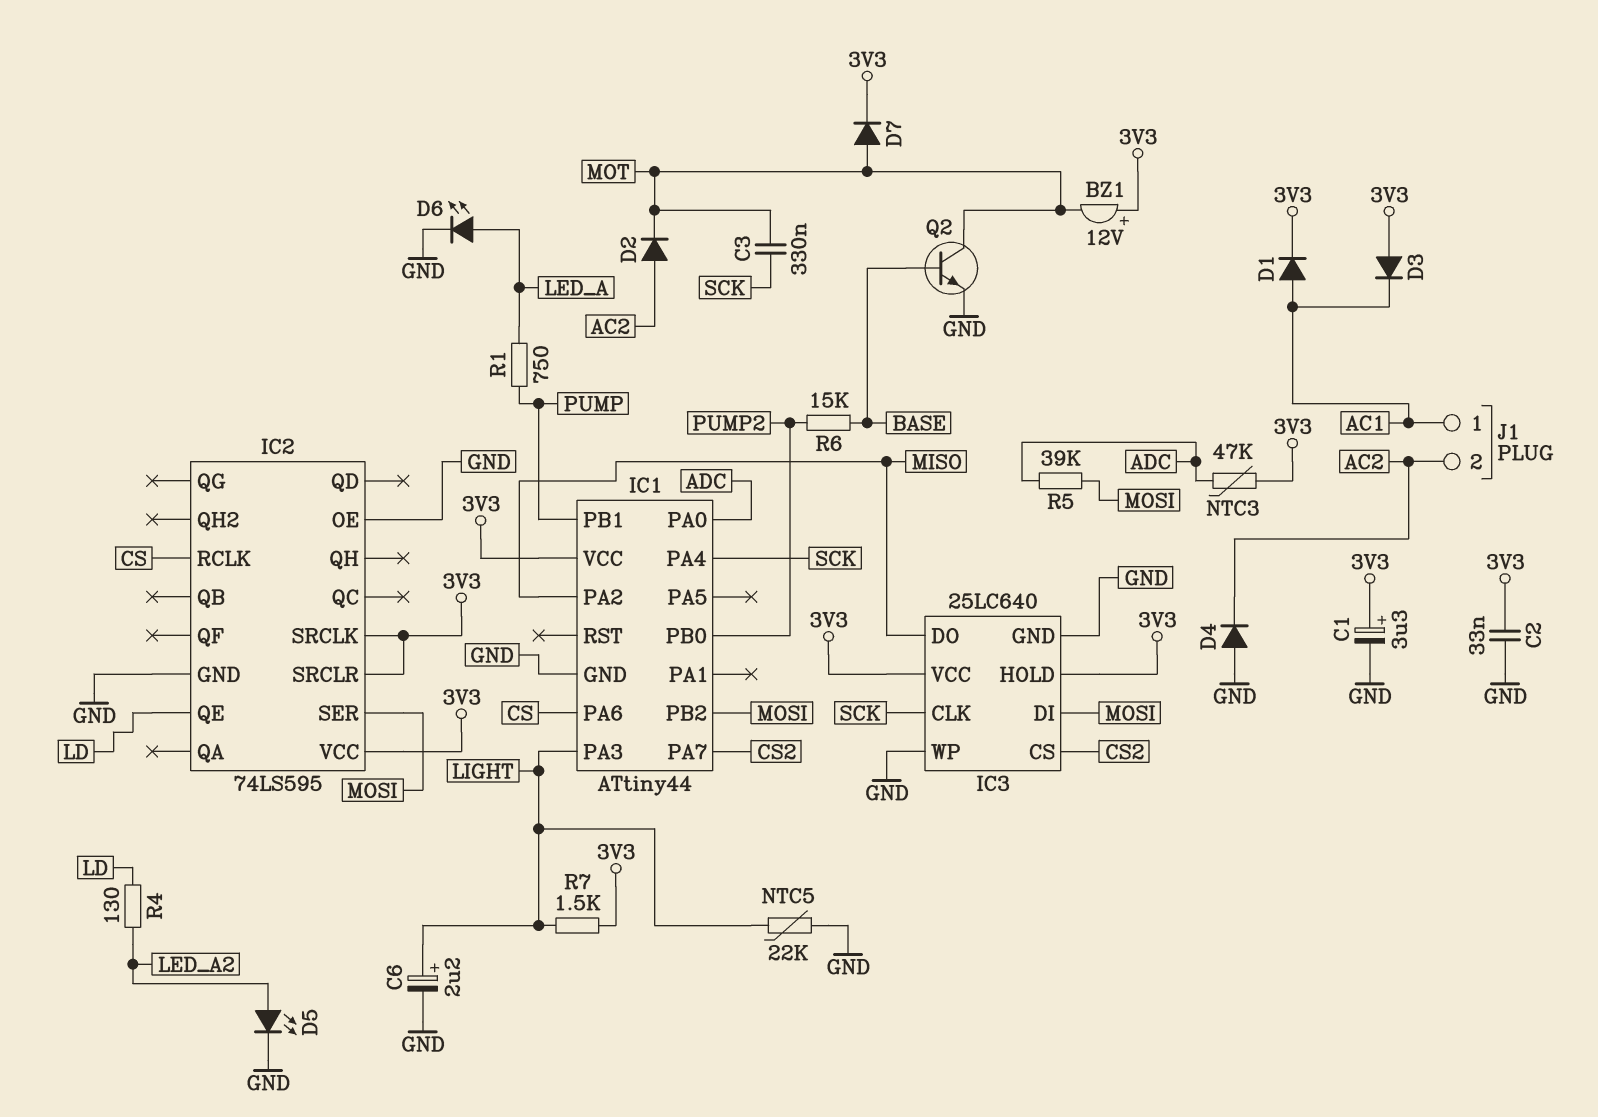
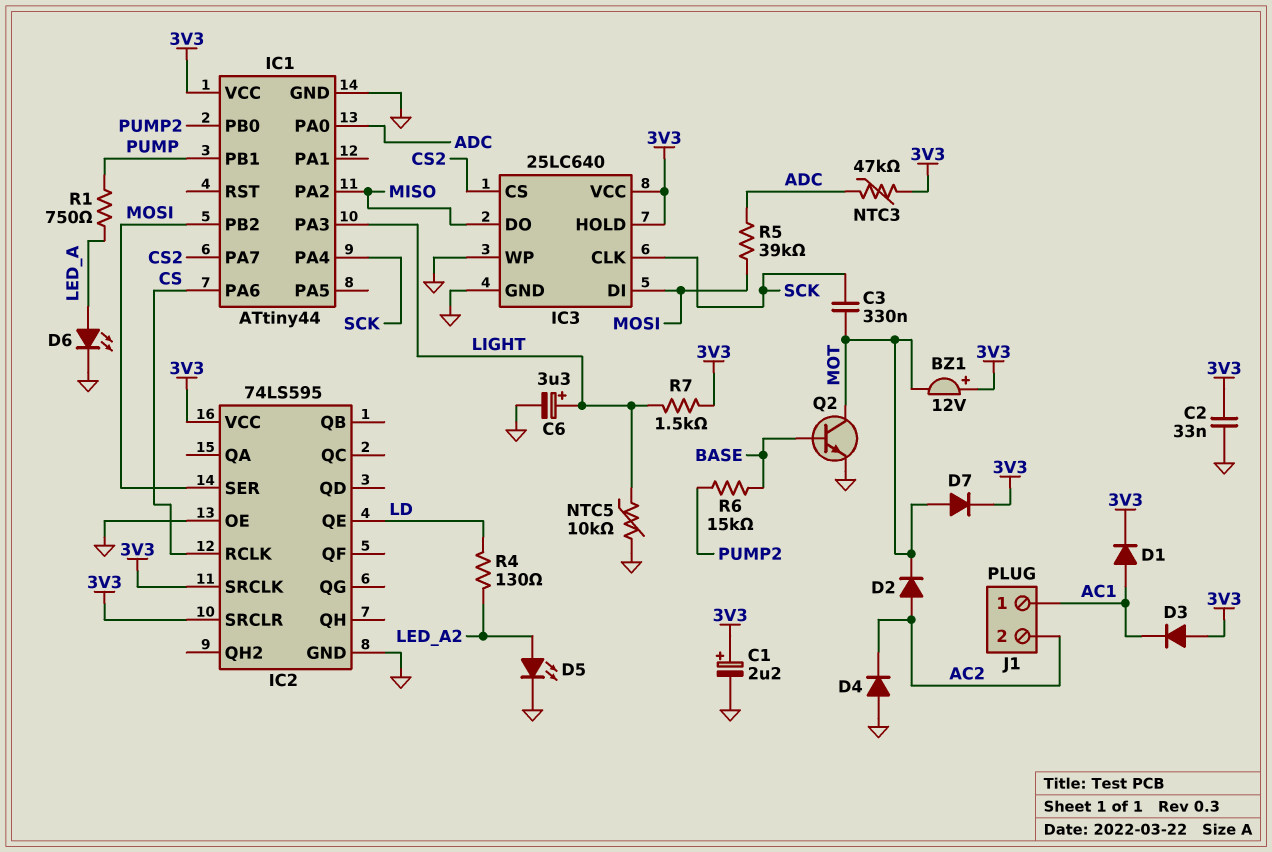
C1: 3.3uF (plus 3V3, minus GND) -> 2.2uF (plus 3V3, minus GND)
C6: 2.2uF (plus LIGHT, minus GND) -> 3.3uF (plus LIGHT, minus GND)
NTC5: 22k (GND, LIGHT) -> 10k (GND, LIGHT)

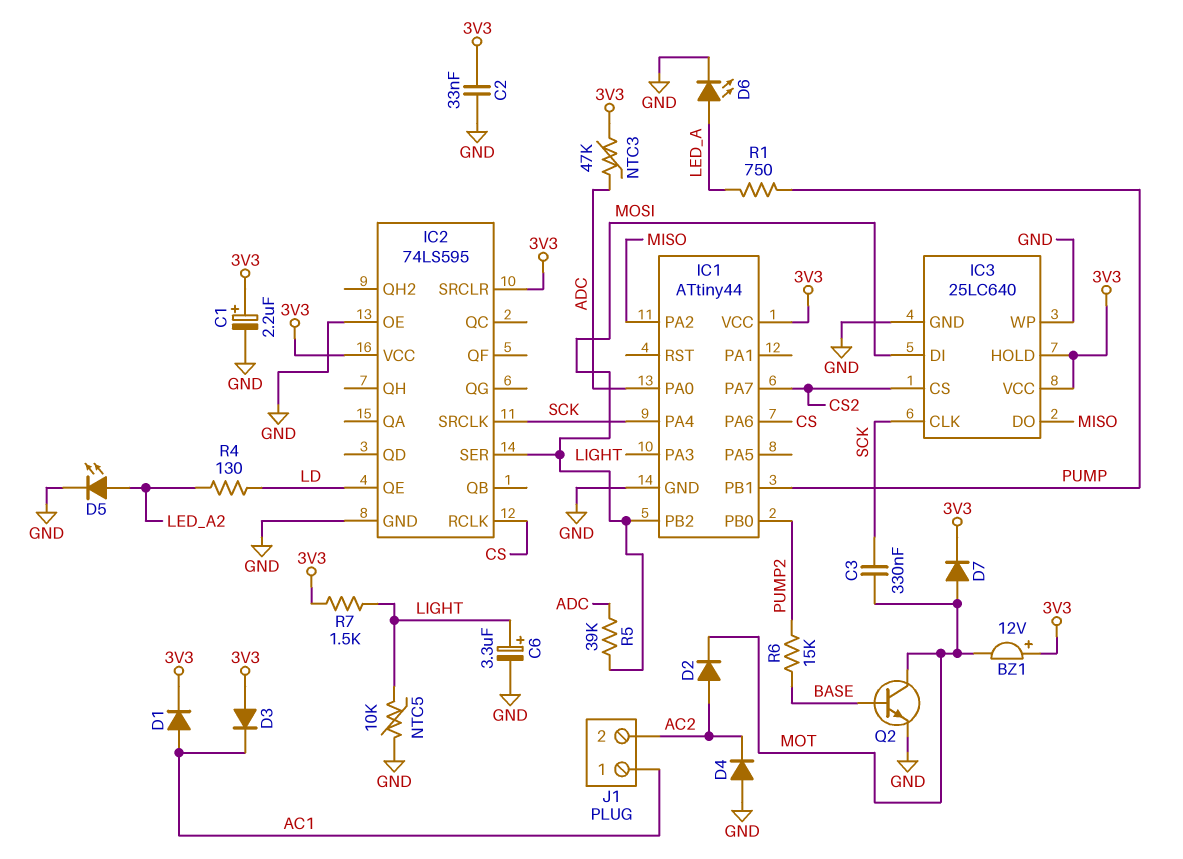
IC2 pin SRCLK: 3V3 -> SCK

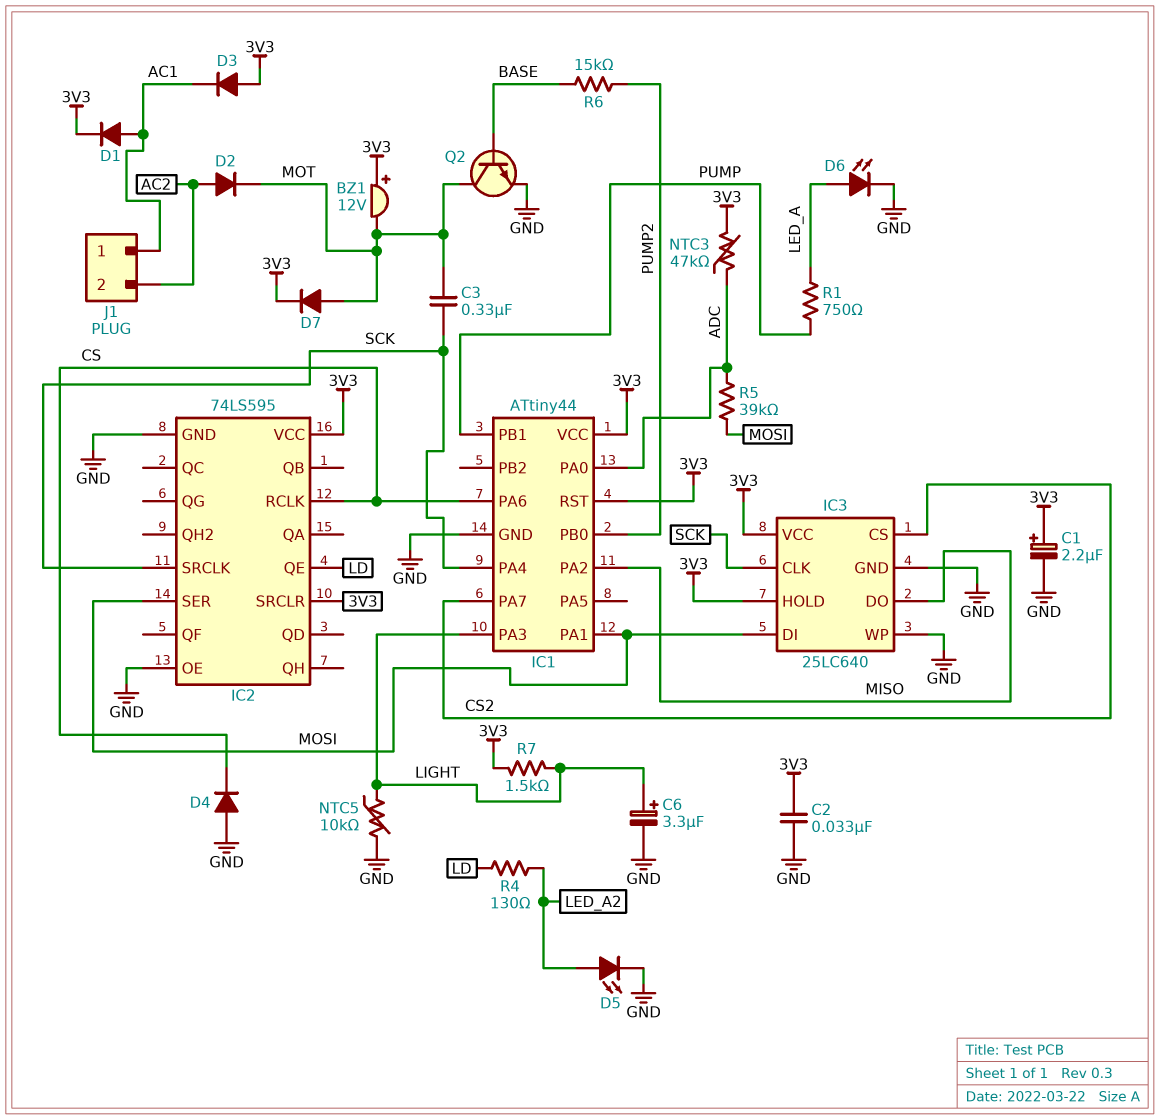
D4: diode (A GND, K AC2) -> diode (A GND, K CS)
IC1 pin PA1: none -> MOSI
IC1 pin PB2: MOSI -> none
IC1 pin RST: none -> 3V3

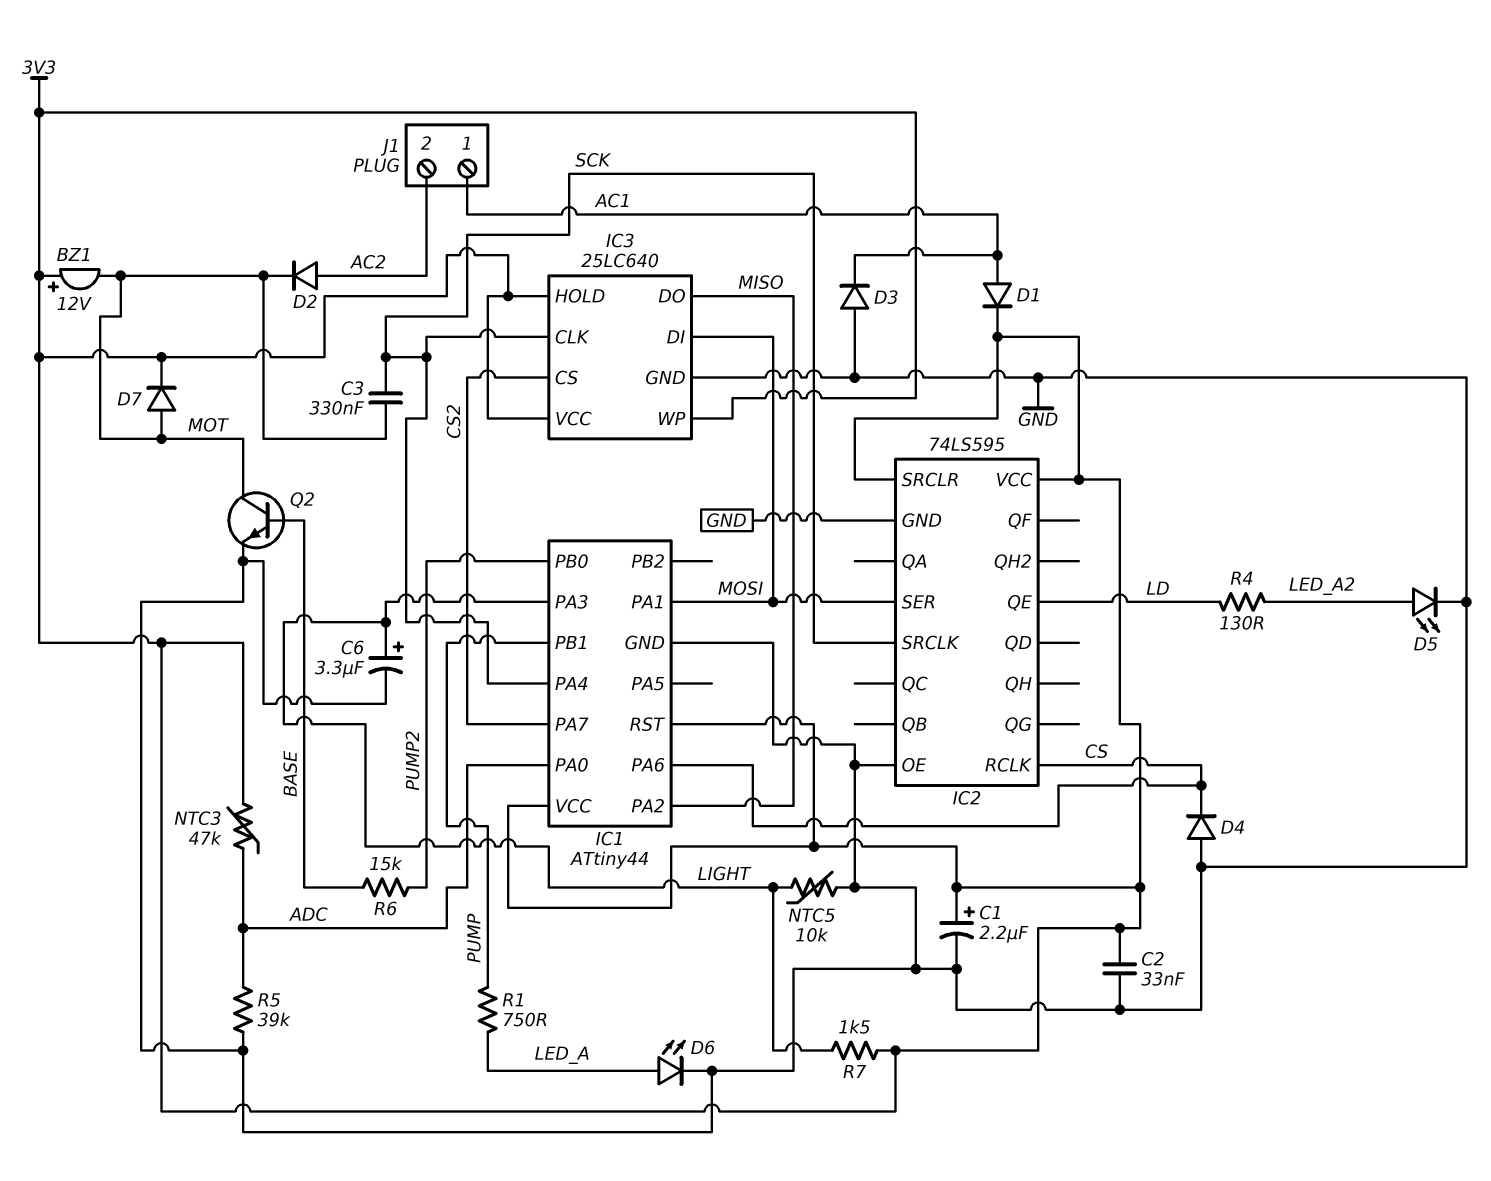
D3: diode (A 3V3, K AC1) -> diode (A GND, K AC1)
IC3 pin WP: GND -> 3V3
R5: 39k (ADC, MOSI) -> 39k (ADC, GND)

